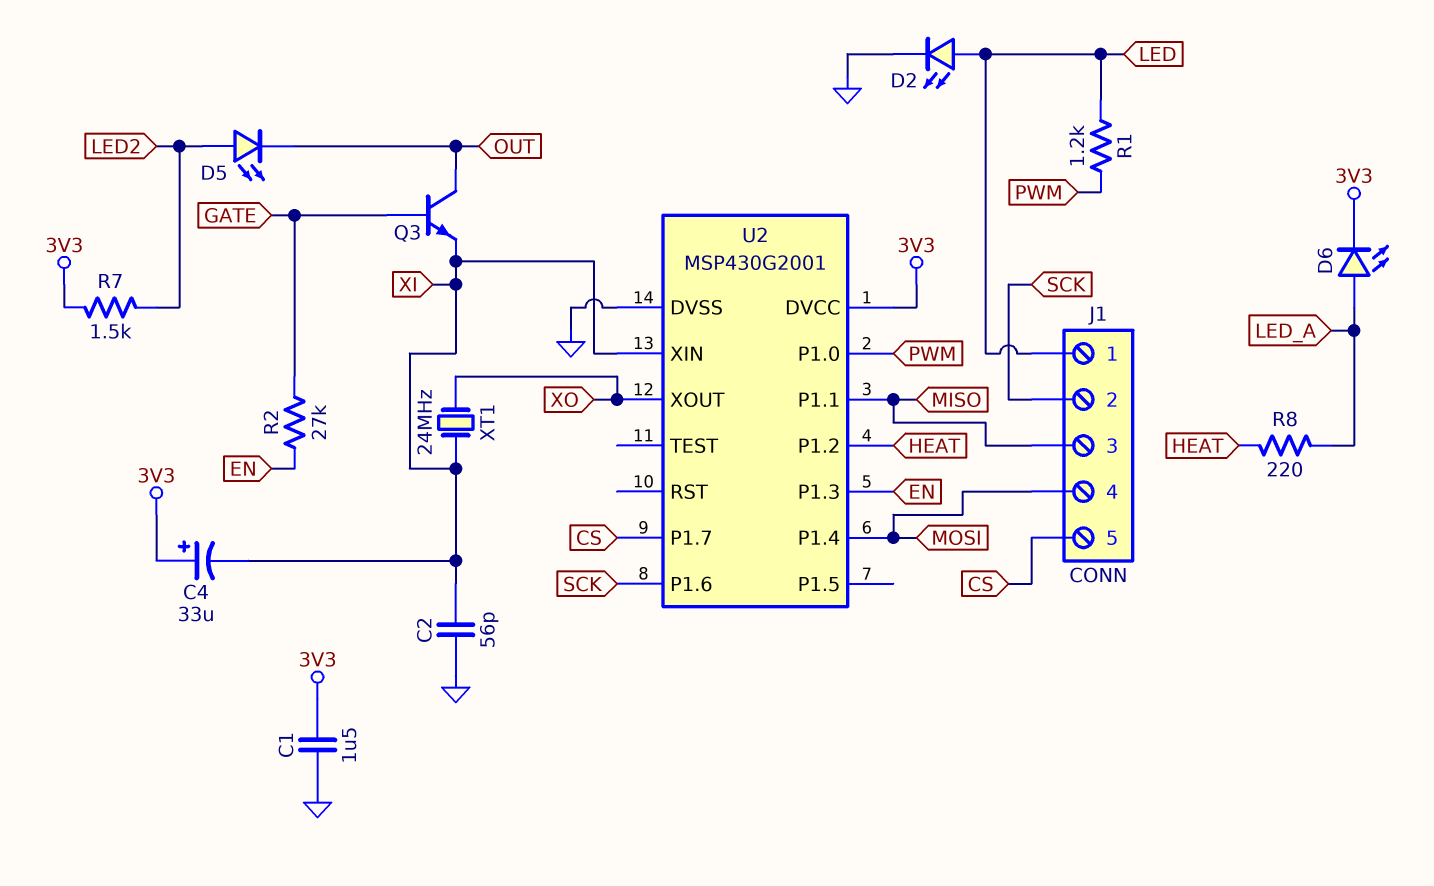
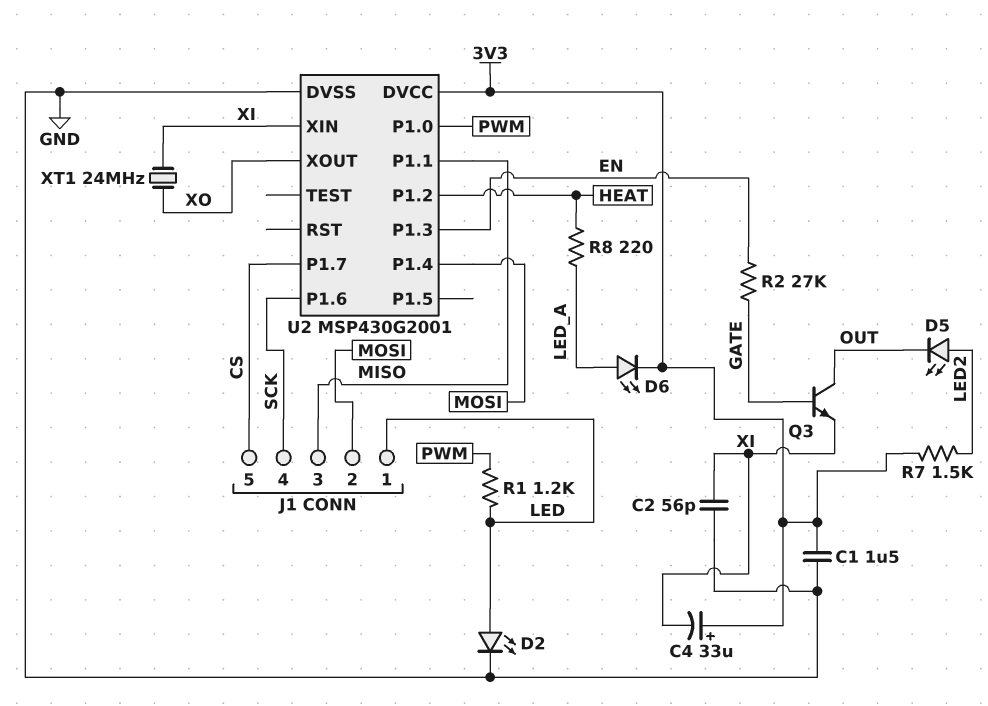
J1 pin 2: SCK -> MOSI
J1 pin 4: MOSI -> SCK

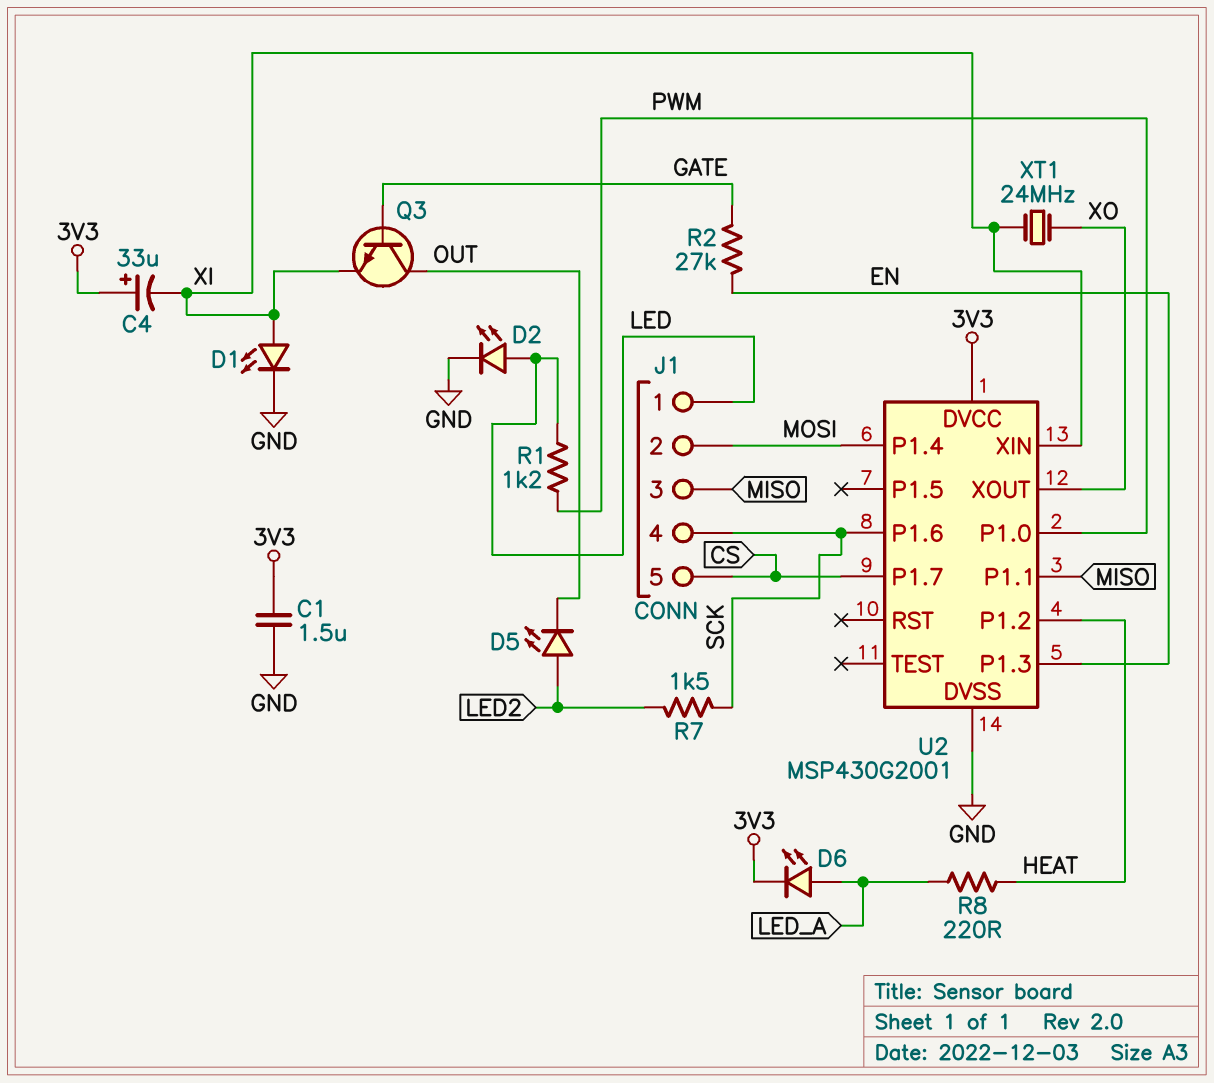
C2: 56pF (GND, XI) -> none
D1: none -> LED (A XI, K GND)
R7: 1.5k (3V3, LED2) -> 1.5k (LED2, SCK)

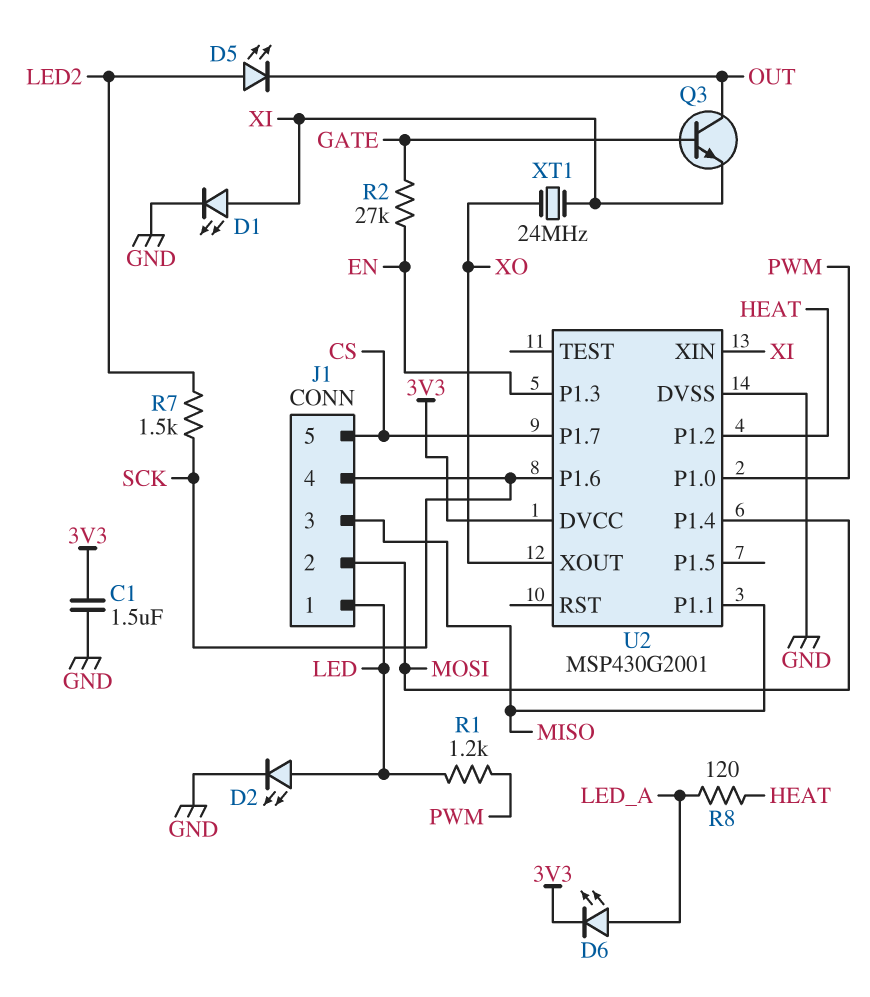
C4: 33uF (plus 3V3, minus XI) -> none
R8: 220 (HEAT, LED_A) -> 120 (HEAT, LED_A)

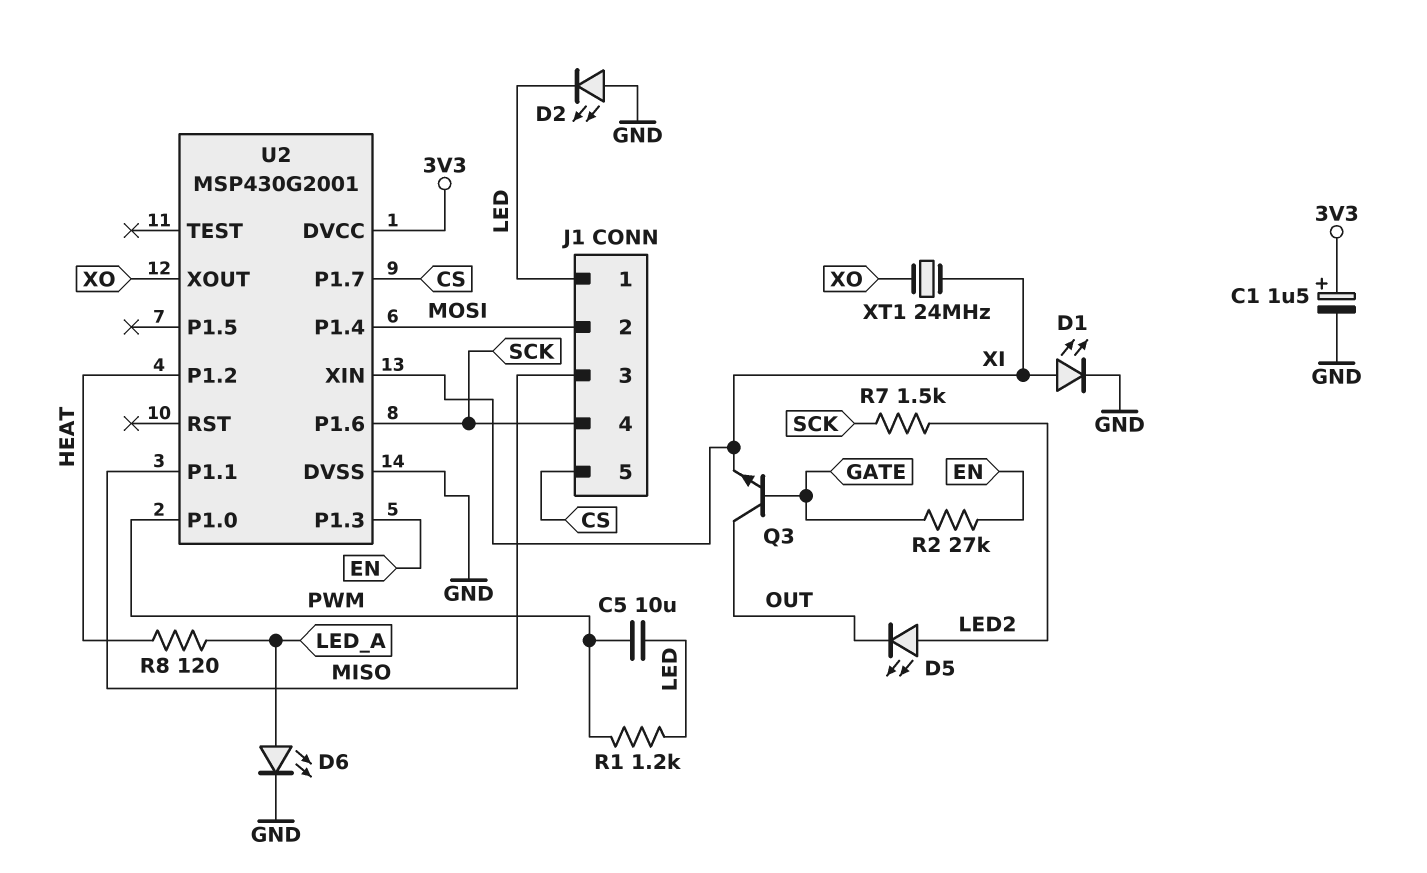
C1: 1.5uF (3V3, GND) -> 1.5uF (plus 3V3, minus GND)
C5: none -> 10uF (LED, PWM)
D2: LED (A LED, K GND) -> LED (A GND, K LED)
D6: LED (A LED_A, K 3V3) -> LED (A LED_A, K GND)

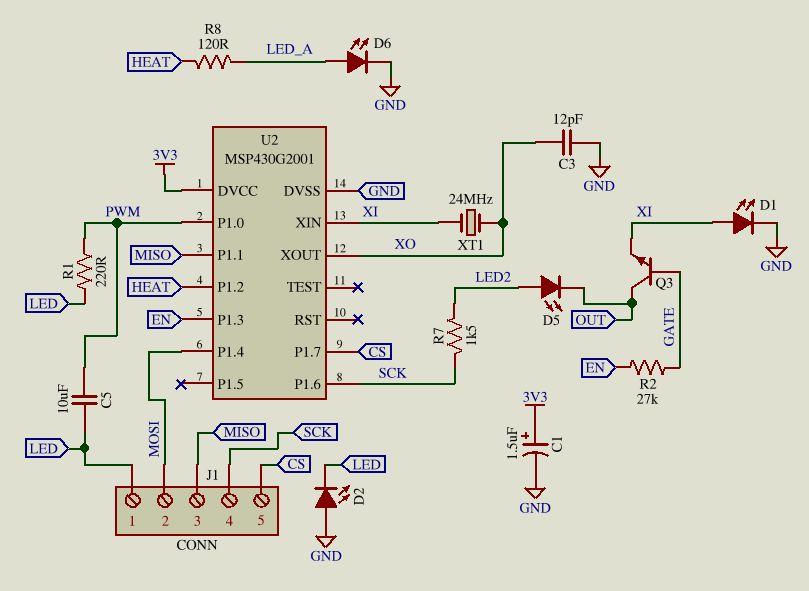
C3: none -> 12pF (GND, XO)
R1: 1.2k (LED, PWM) -> 220 (LED, PWM)

